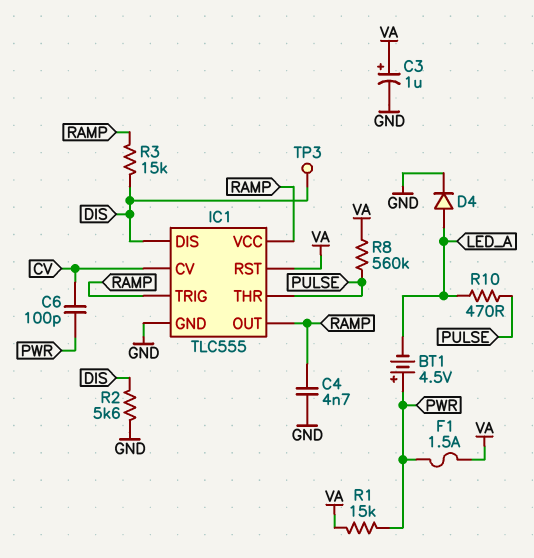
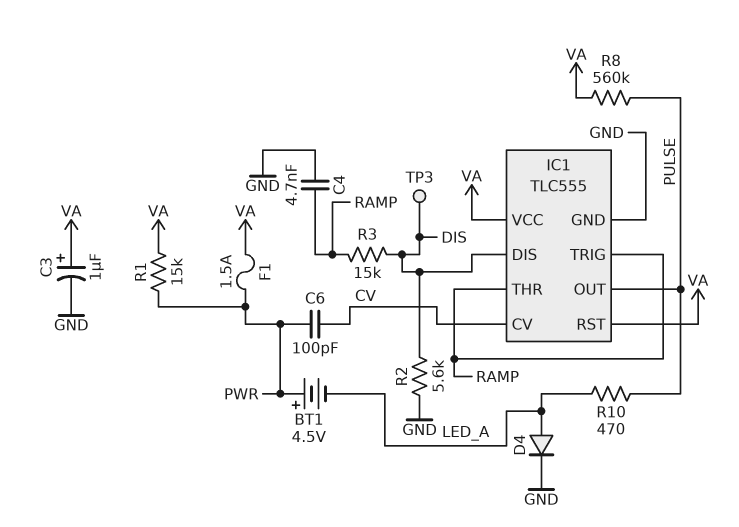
IC1 pin OUT: RAMP -> PULSE
IC1 pin THR: PULSE -> RAMP
IC1 pin VCC: RAMP -> VA

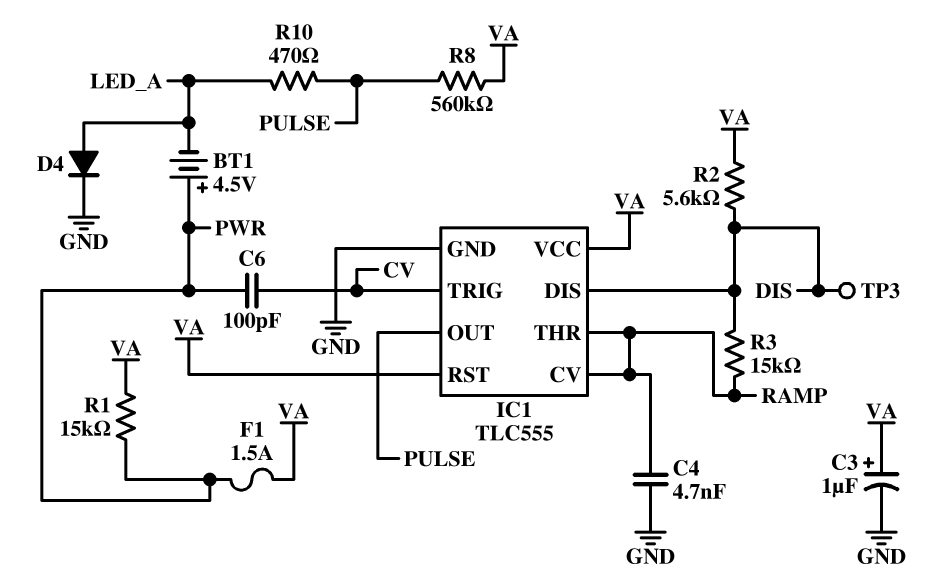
IC1 pin CV: CV -> RAMP
IC1 pin TRIG: RAMP -> CV
R2: 5.6k (DIS, GND) -> 5.6k (DIS, VA)

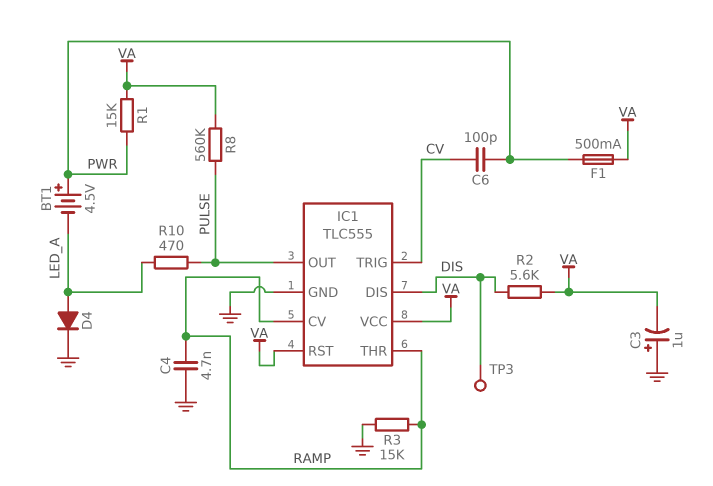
C3: 1uF (plus VA, minus GND) -> 1uF (plus GND, minus VA)
F1: 1.5A (PWR, VA) -> 500mA (PWR, VA)
R3: 15k (DIS, RAMP) -> 15k (GND, RAMP)

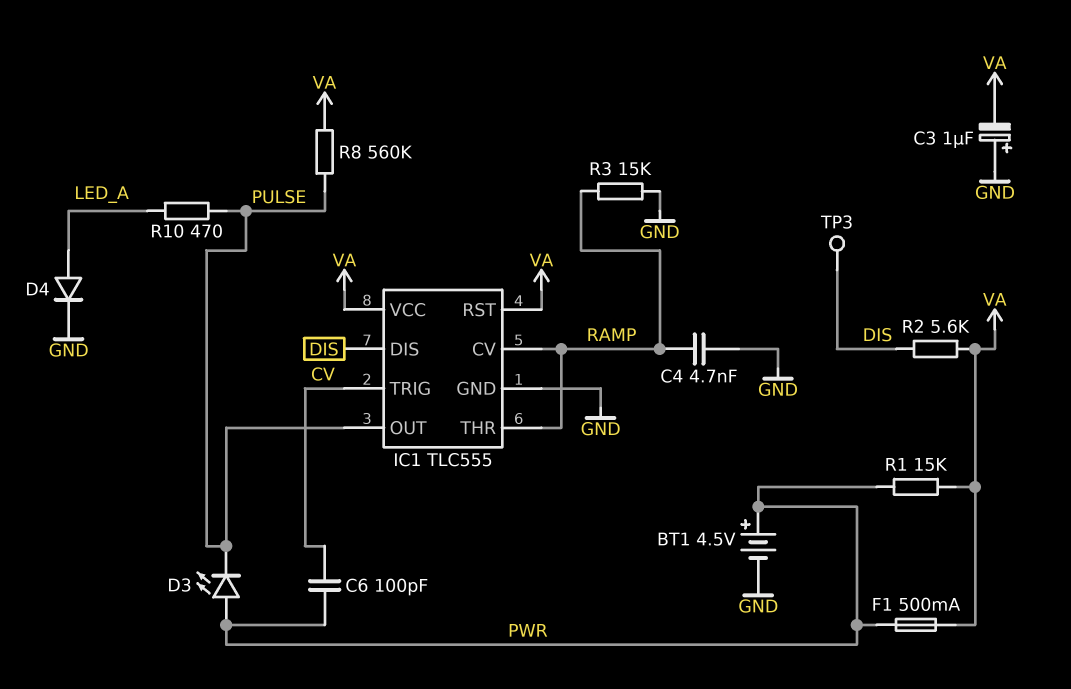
BT1: 4.5V (plus PWR, minus LED_A) -> 4.5V (plus PWR, minus GND)
D3: none -> LED (A PWR, K PULSE)

